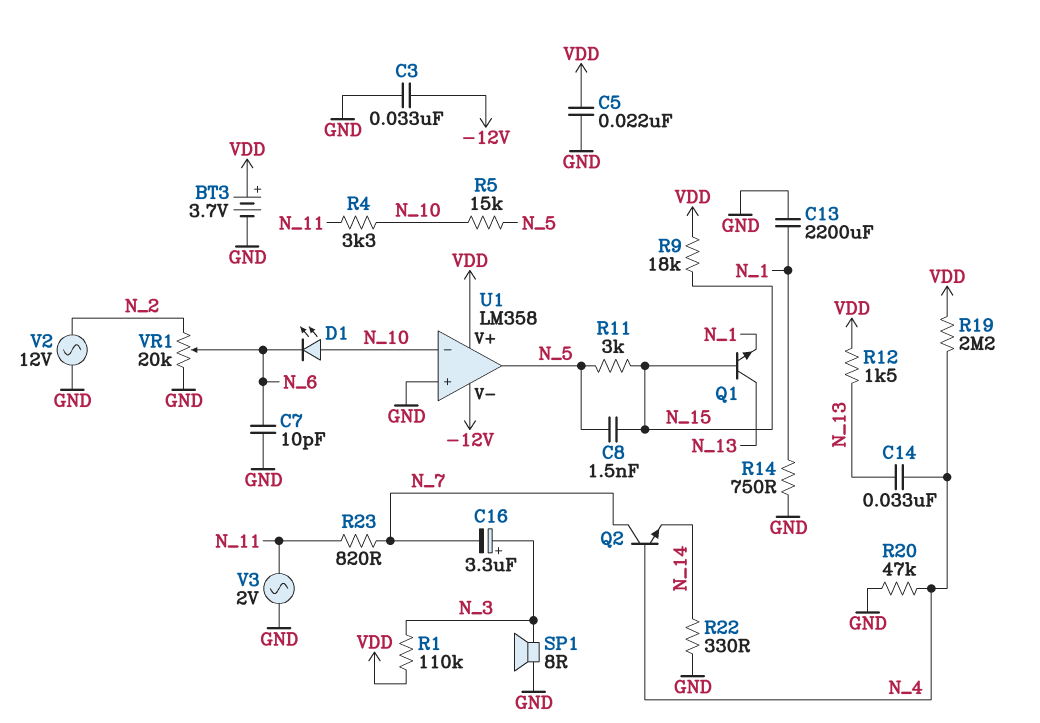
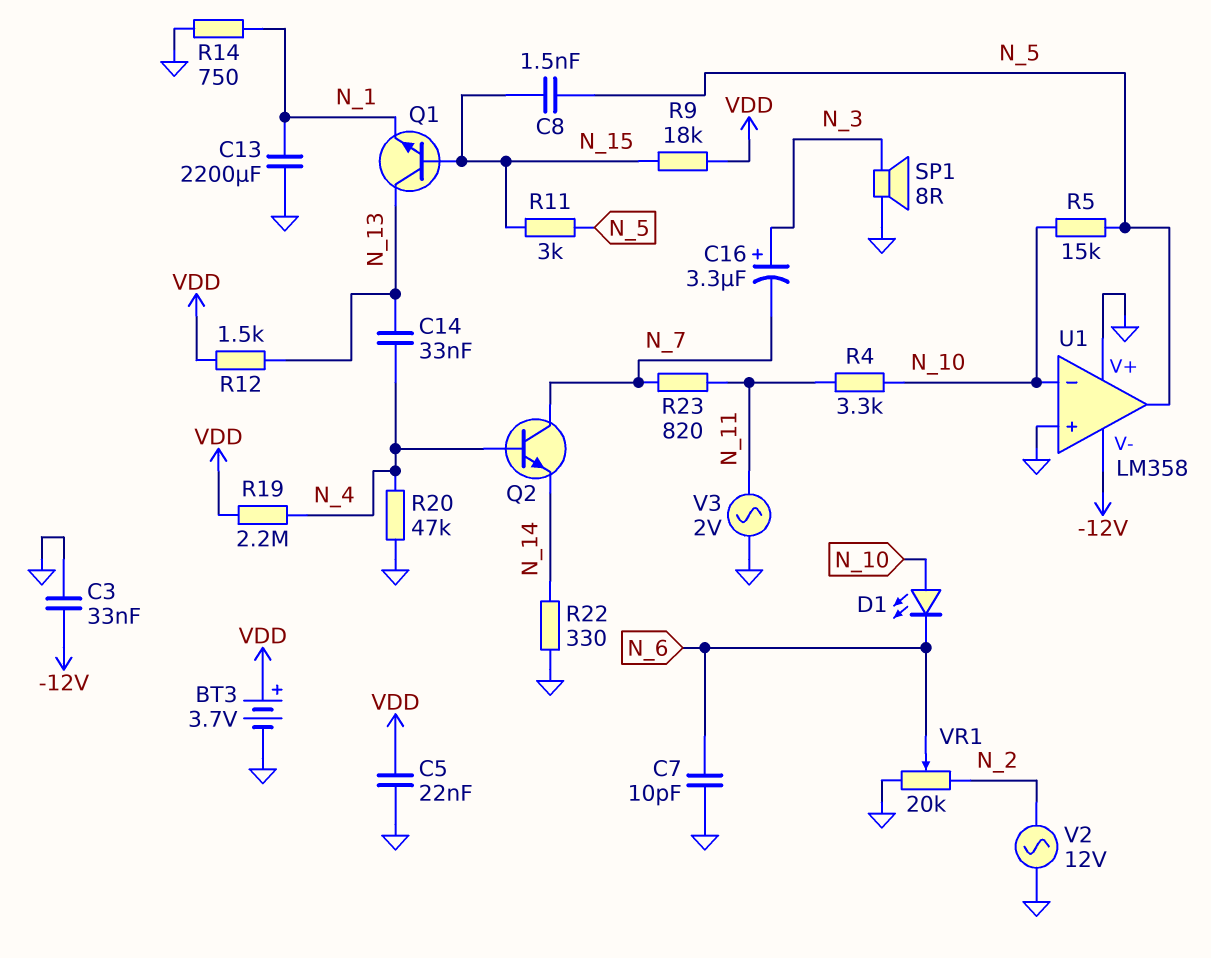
R1: 110k (N_3, VDD) -> none
U1 pin V+: VDD -> GND

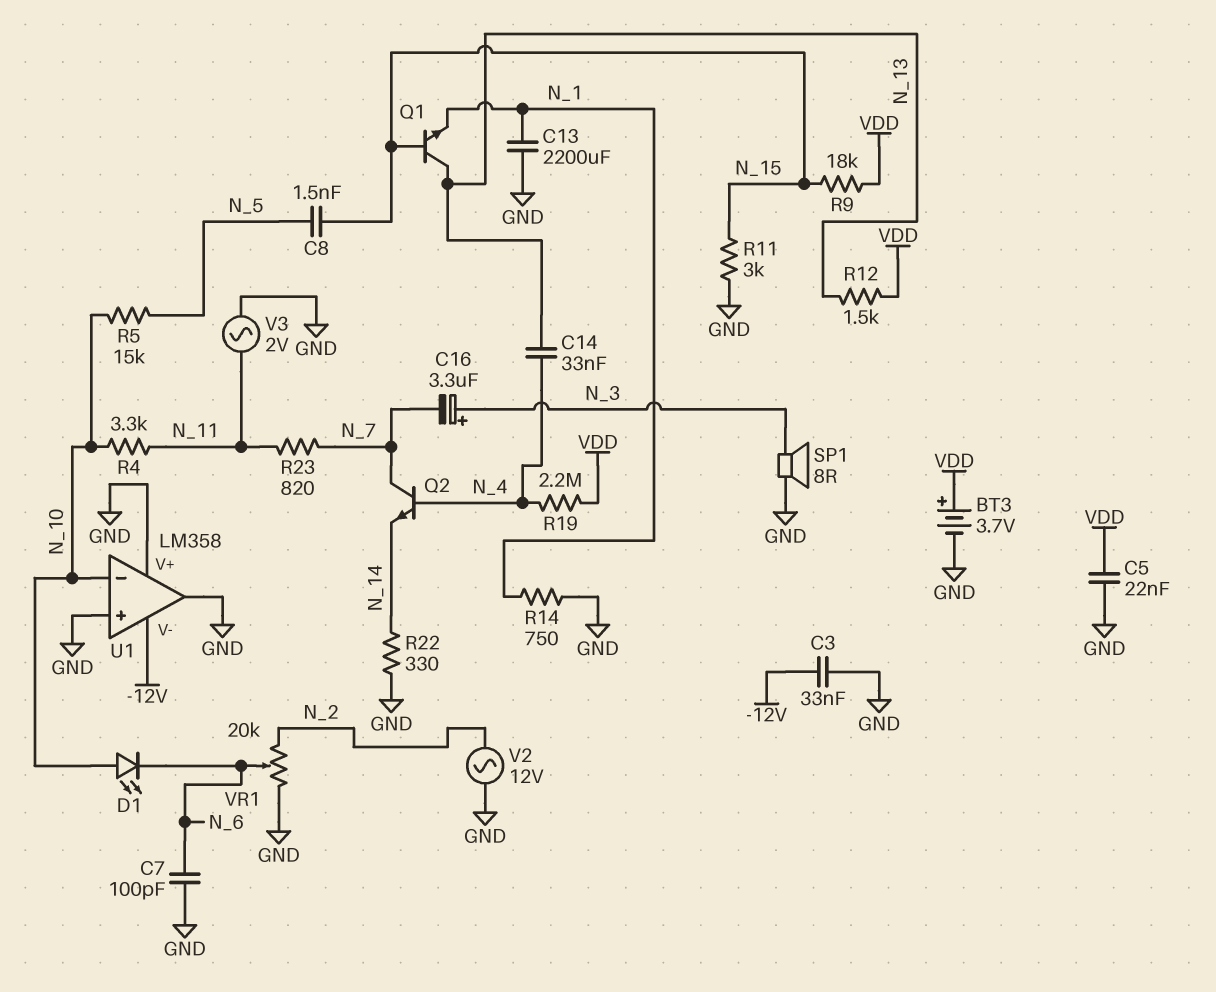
C7: 10pF (GND, N_6) -> 100pF (GND, N_6)
R11: 3k (N_5, N_15) -> 3k (GND, N_15)
R20: 47k (GND, N_4) -> none
U1 pin out: N_5 -> GND

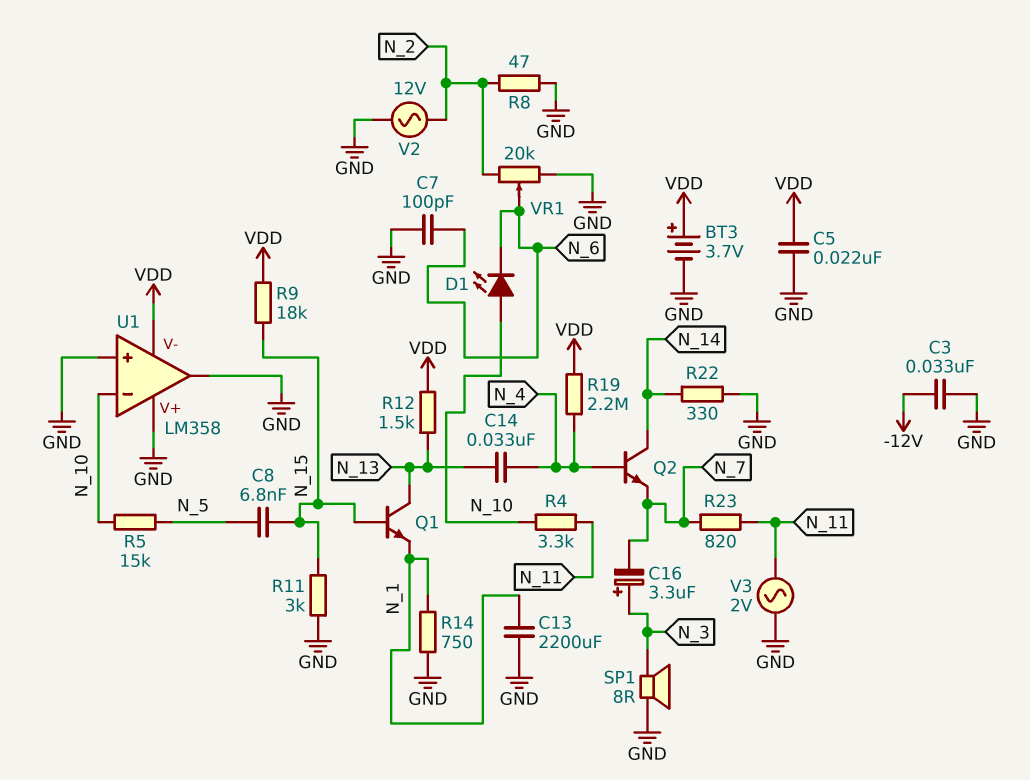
C8: 1.5nF (N_5, N_15) -> 6.8nF (N_5, N_15)
Q2: NPN (B N_4, C N_7, E N_14) -> NPN (B N_4, C N_14, E N_7)
R8: none -> 47 (GND, N_2)
U1 pin V-: -12V -> VDD

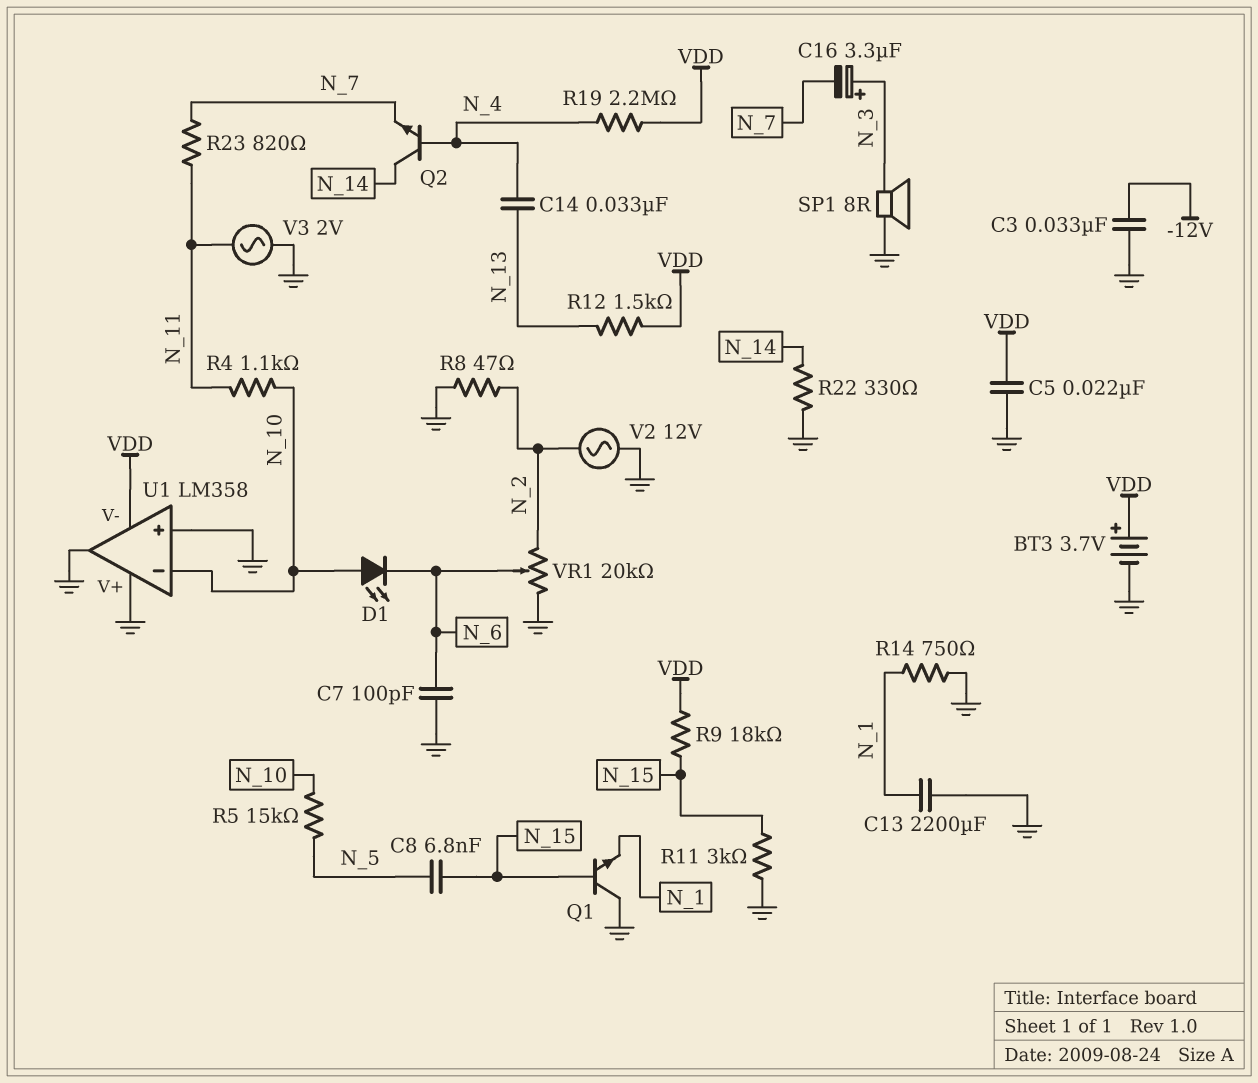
Q1: NPN (B N_15, C N_13, E N_1) -> NPN (B N_15, C GND, E N_1)
R4: 3.3k (N_10, N_11) -> 1.1k (N_10, N_11)

